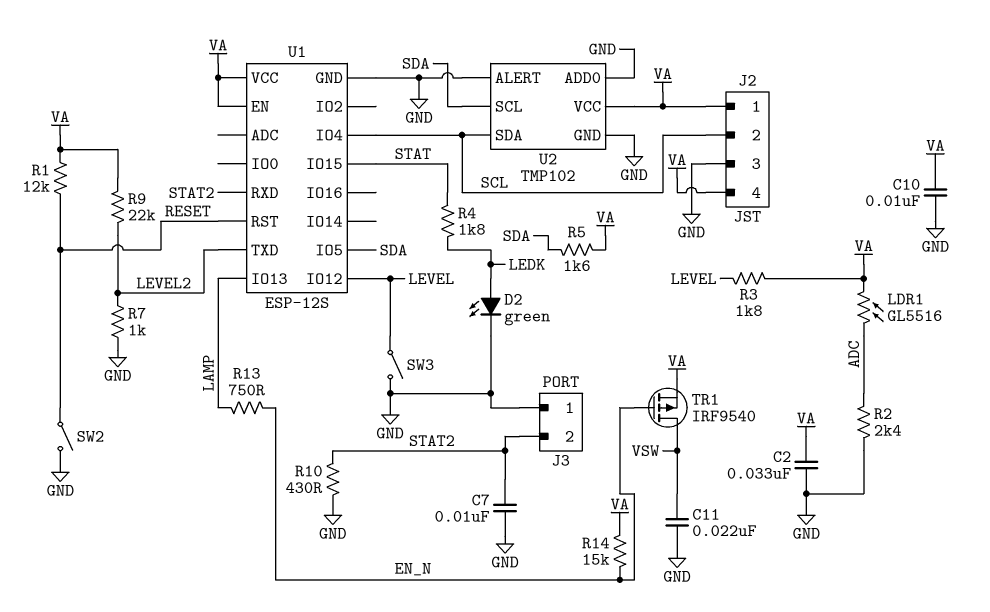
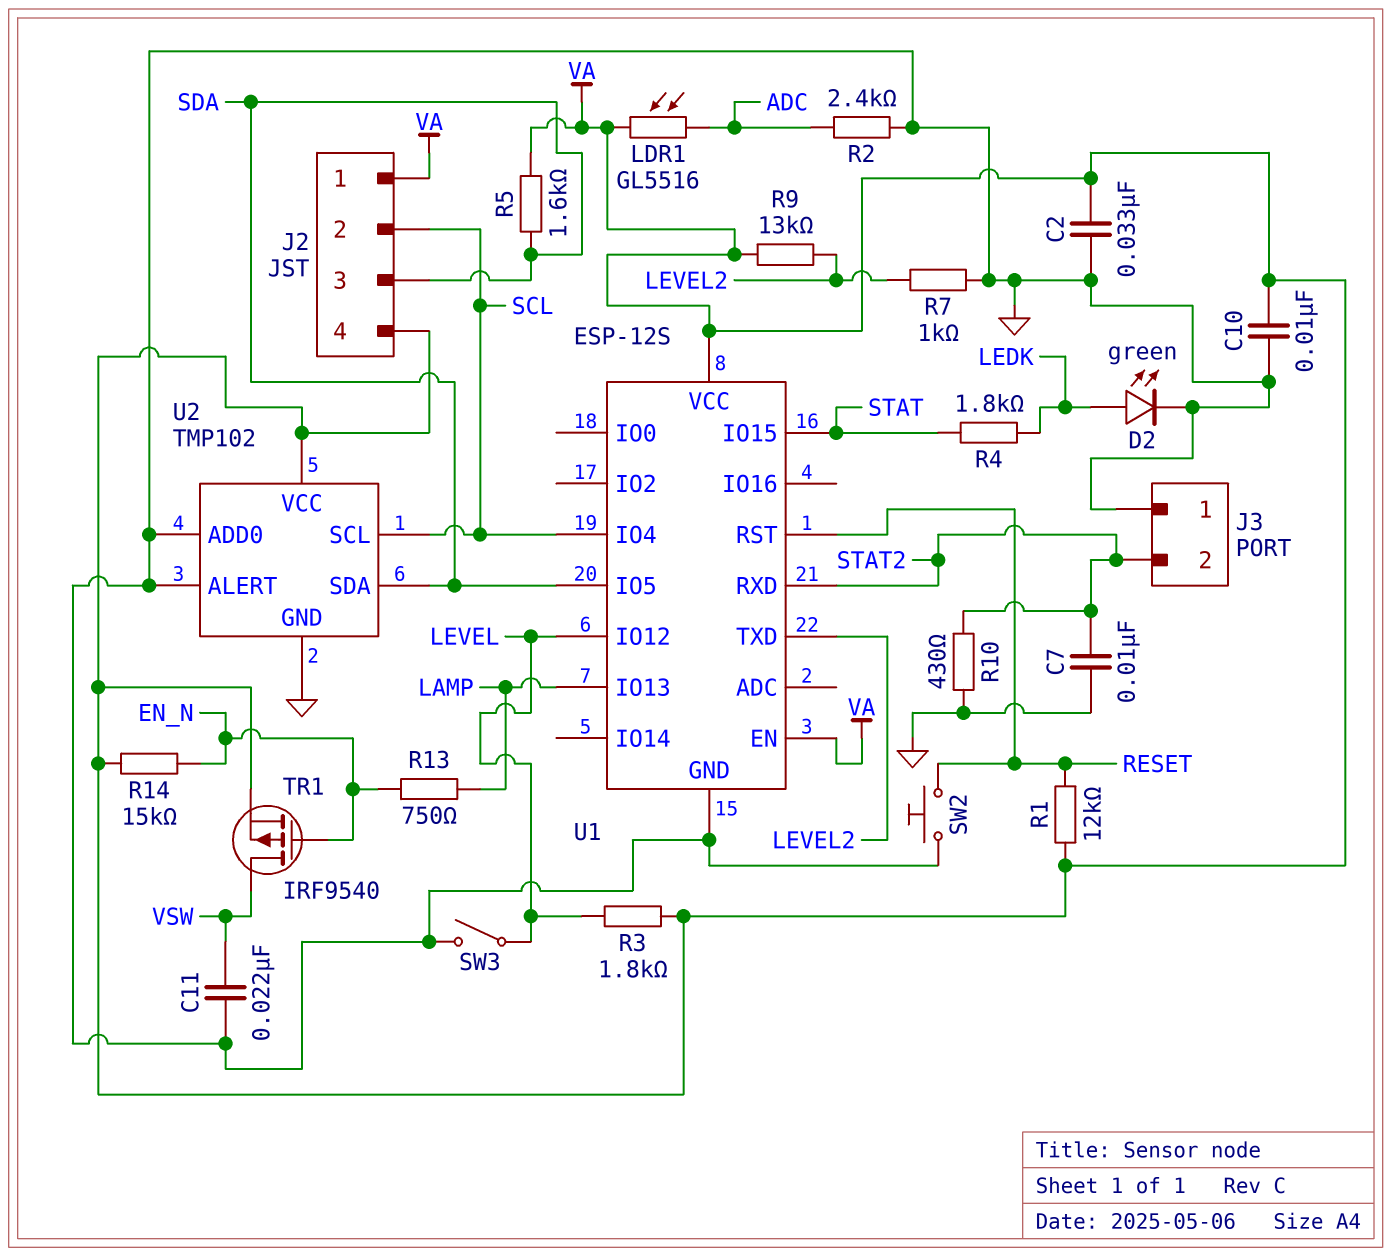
J2 pin 3: GND -> SDA
R9: 22k (LEVEL2, VA) -> 13k (LEVEL2, VA)
SW2: switch (GND, RESET) -> button (GND, RESET)
U2 pin SCL: SDA -> SCL
U2 pin SDA: SCL -> SDA

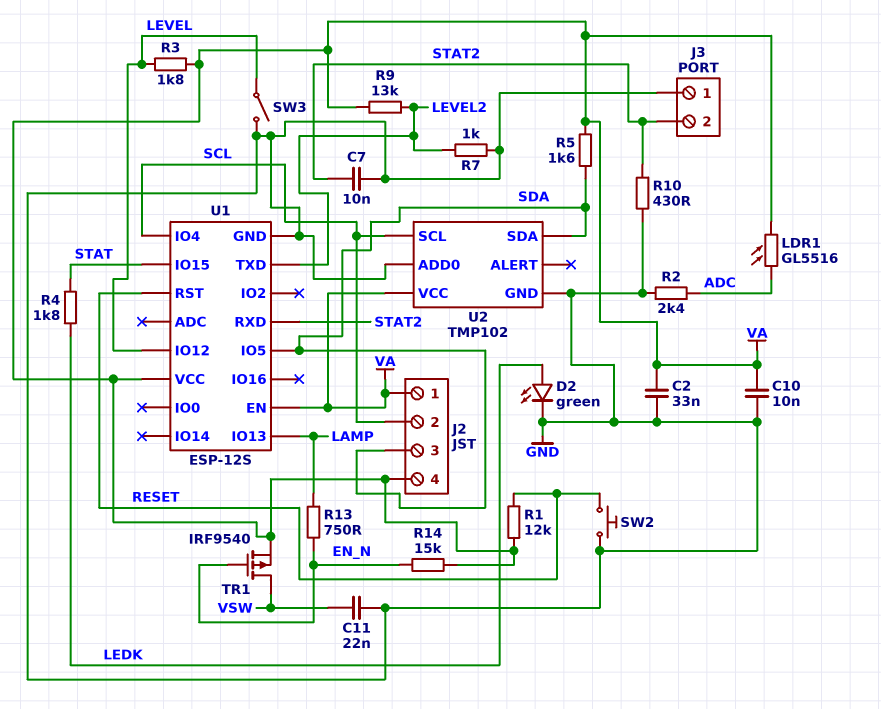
U2 pin ALERT: GND -> none

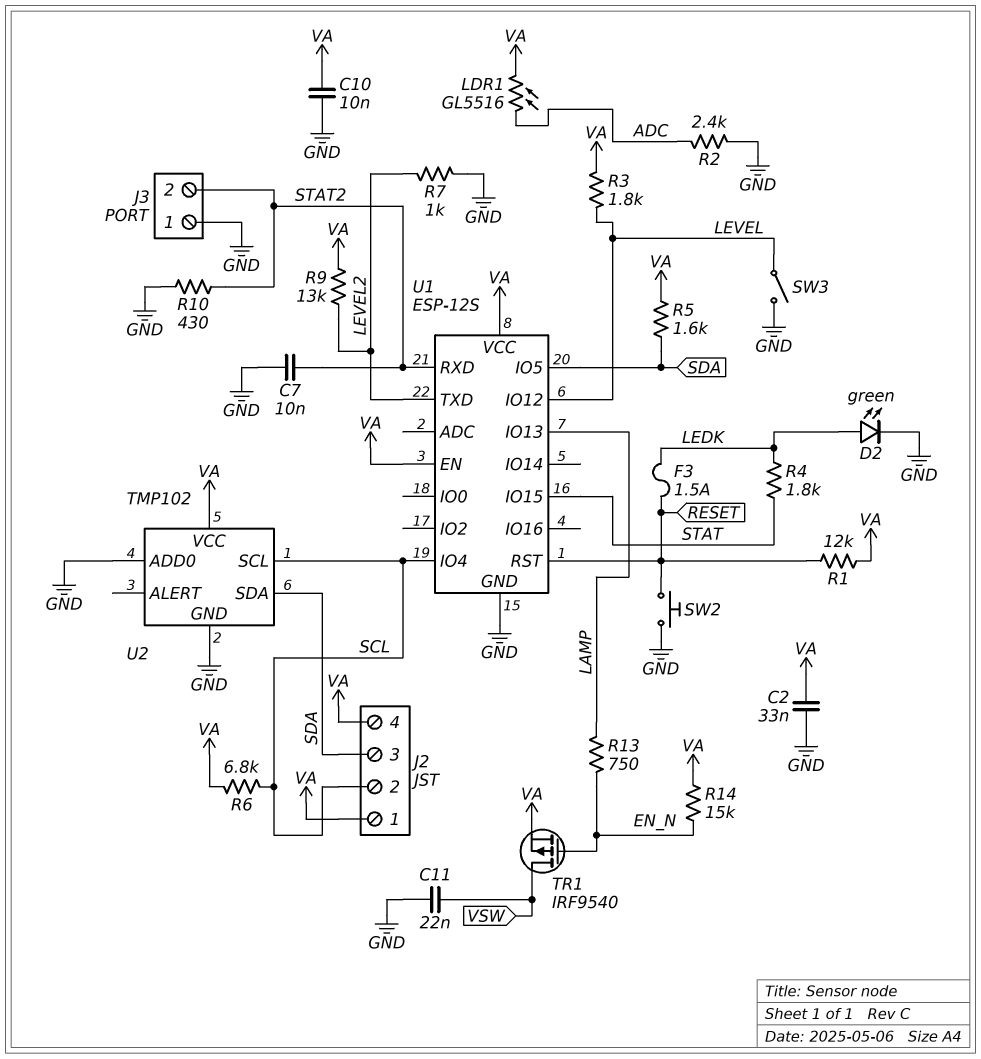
F3: none -> 1.5A (LEDK, RESET)
R6: none -> 6.8k (SCL, VA)

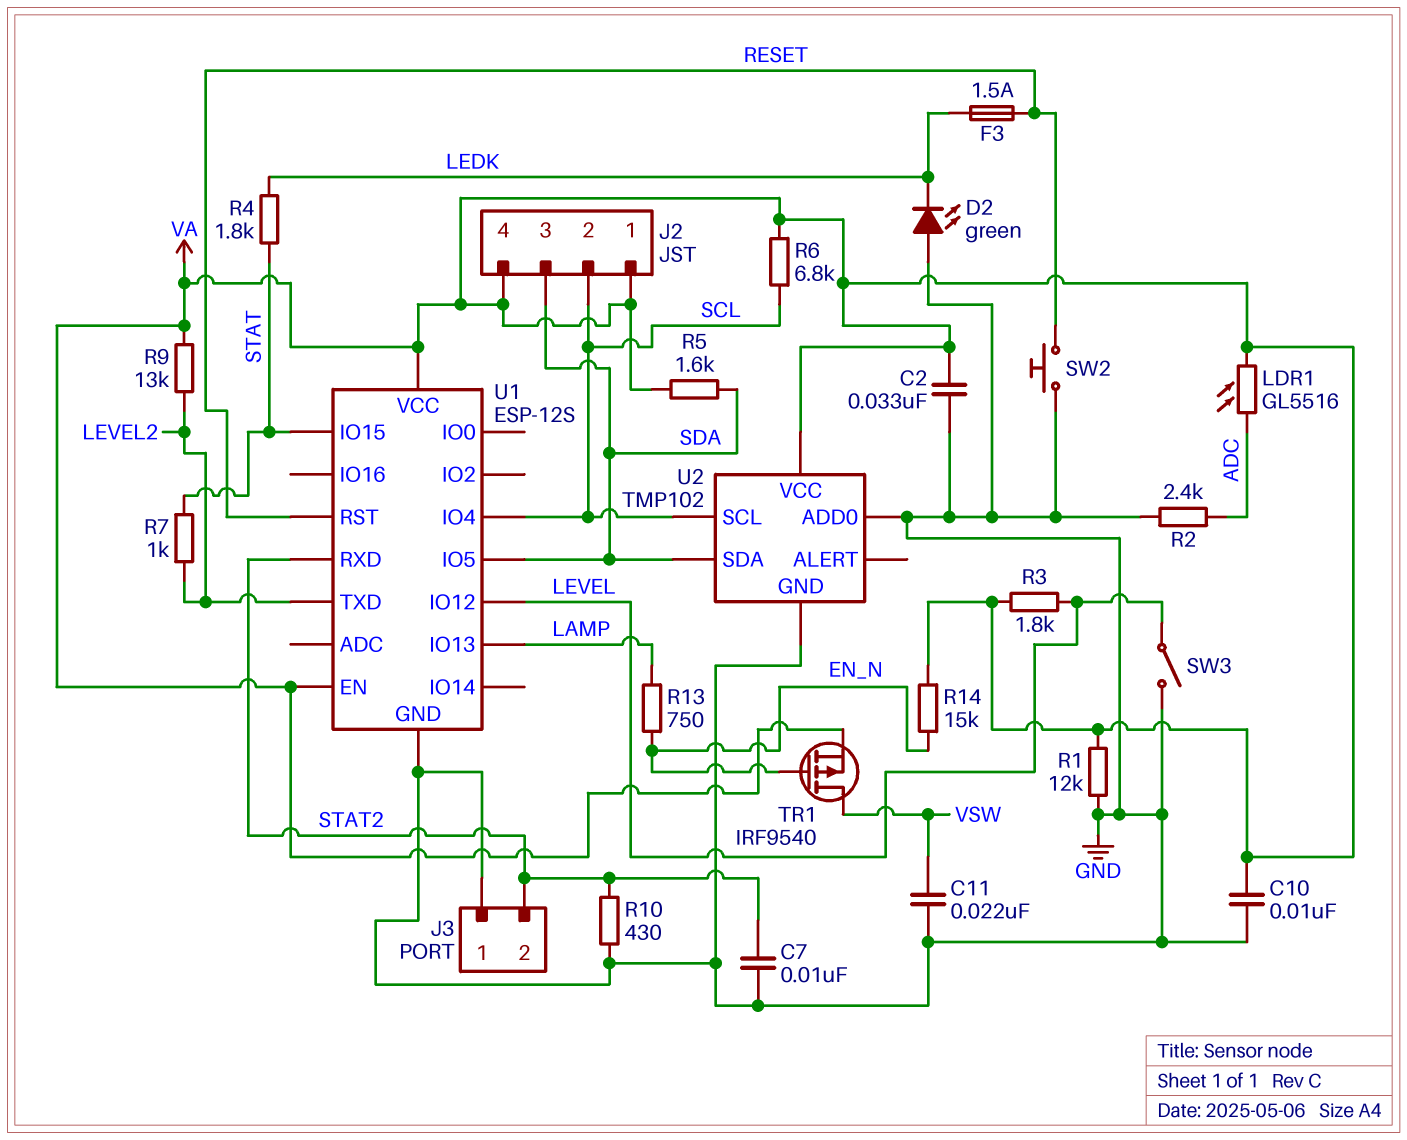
D2: LED green (A LEDK, K GND) -> LED green (A GND, K LEDK)
R1: 12k (RESET, VA) -> 12k (GND, VA)
R7: 1k (GND, LEVEL2) -> 1k (LEVEL2, STAT)

